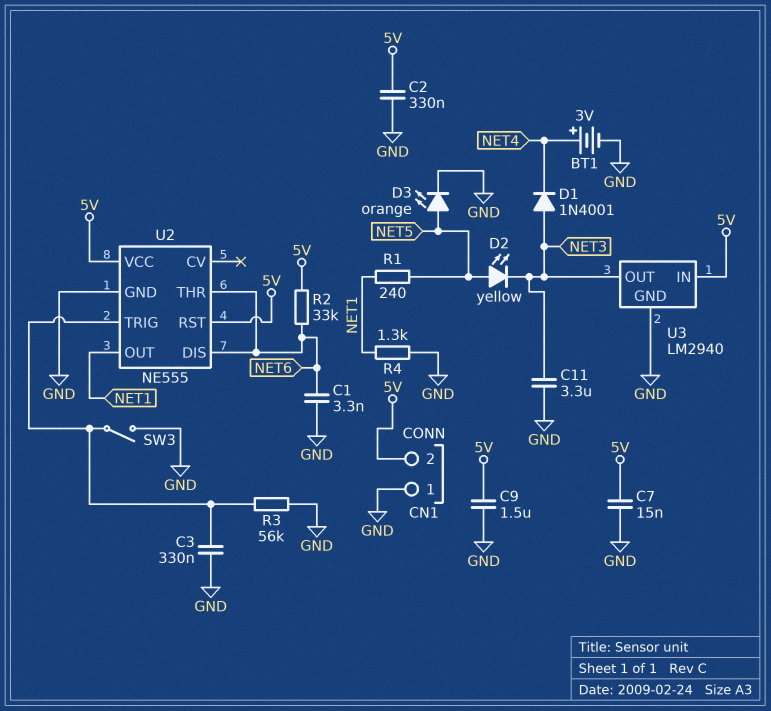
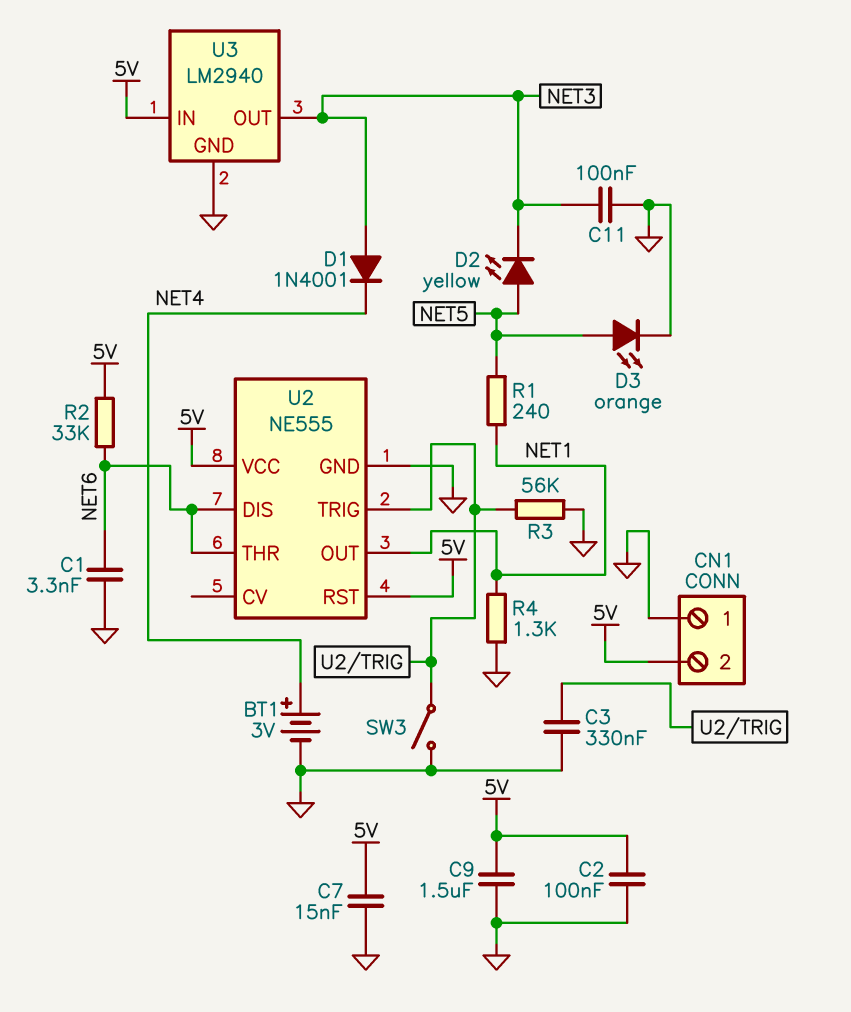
C2: 330nF (5V, GND) -> 100nF (5V, GND)
C11: 3.3uF (GND, NET3) -> 100nF (GND, NET3)

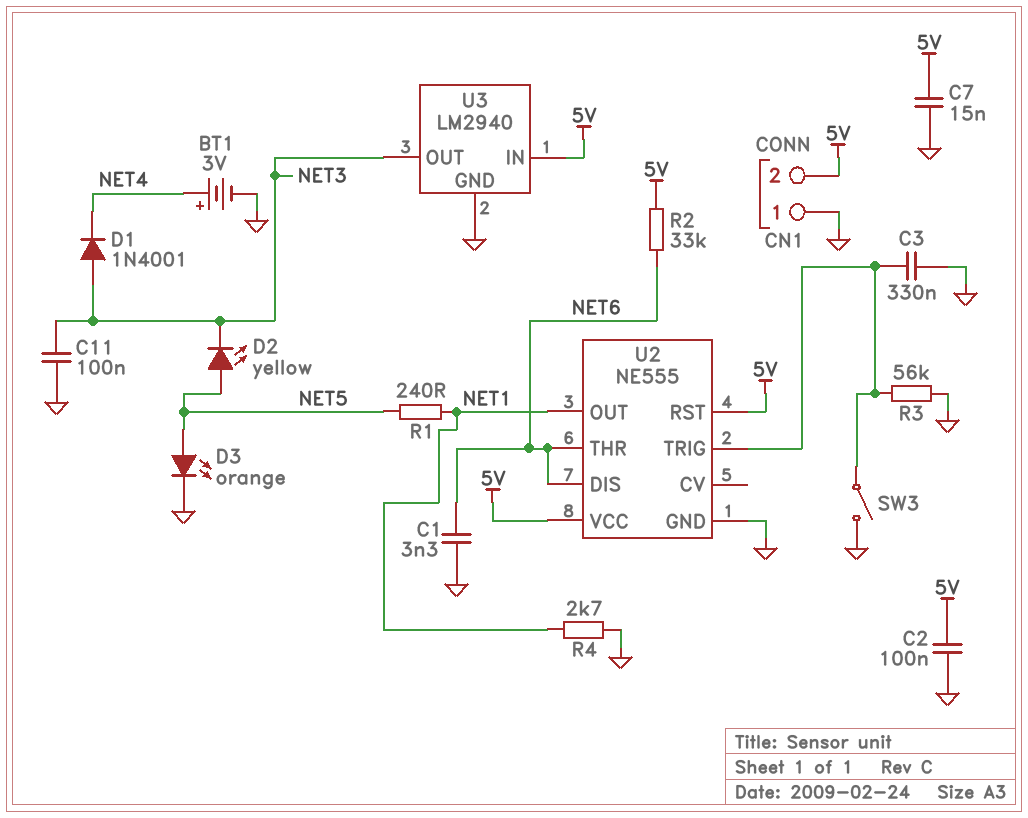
C9: 1.5uF (5V, GND) -> none
R4: 1.3k (GND, NET1) -> 2.7k (GND, NET1)

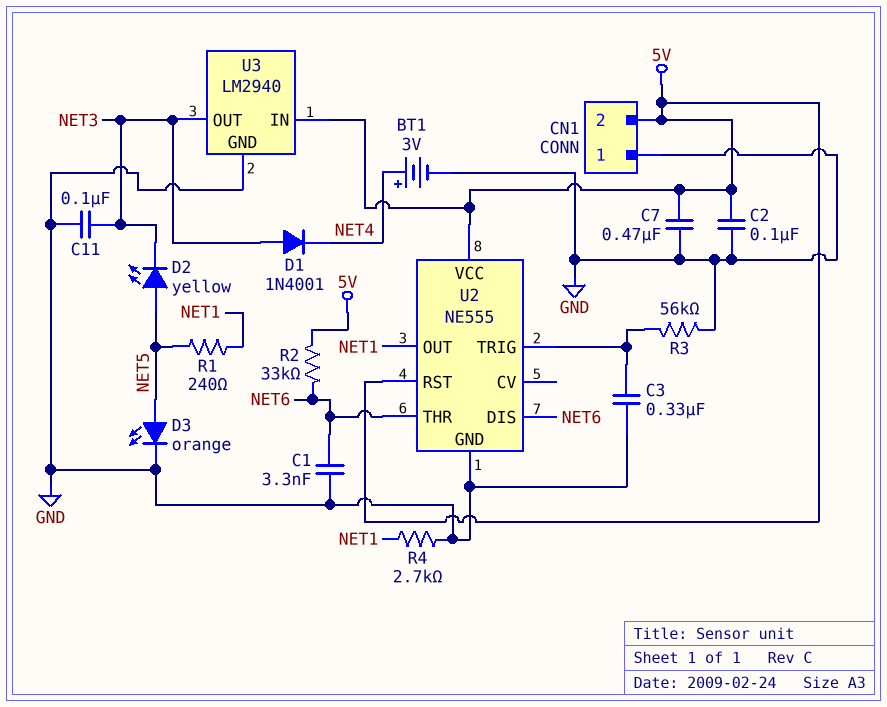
C7: 15nF (5V, GND) -> 470nF (5V, GND)
SW3: switch (GND, U2/TRIG) -> none

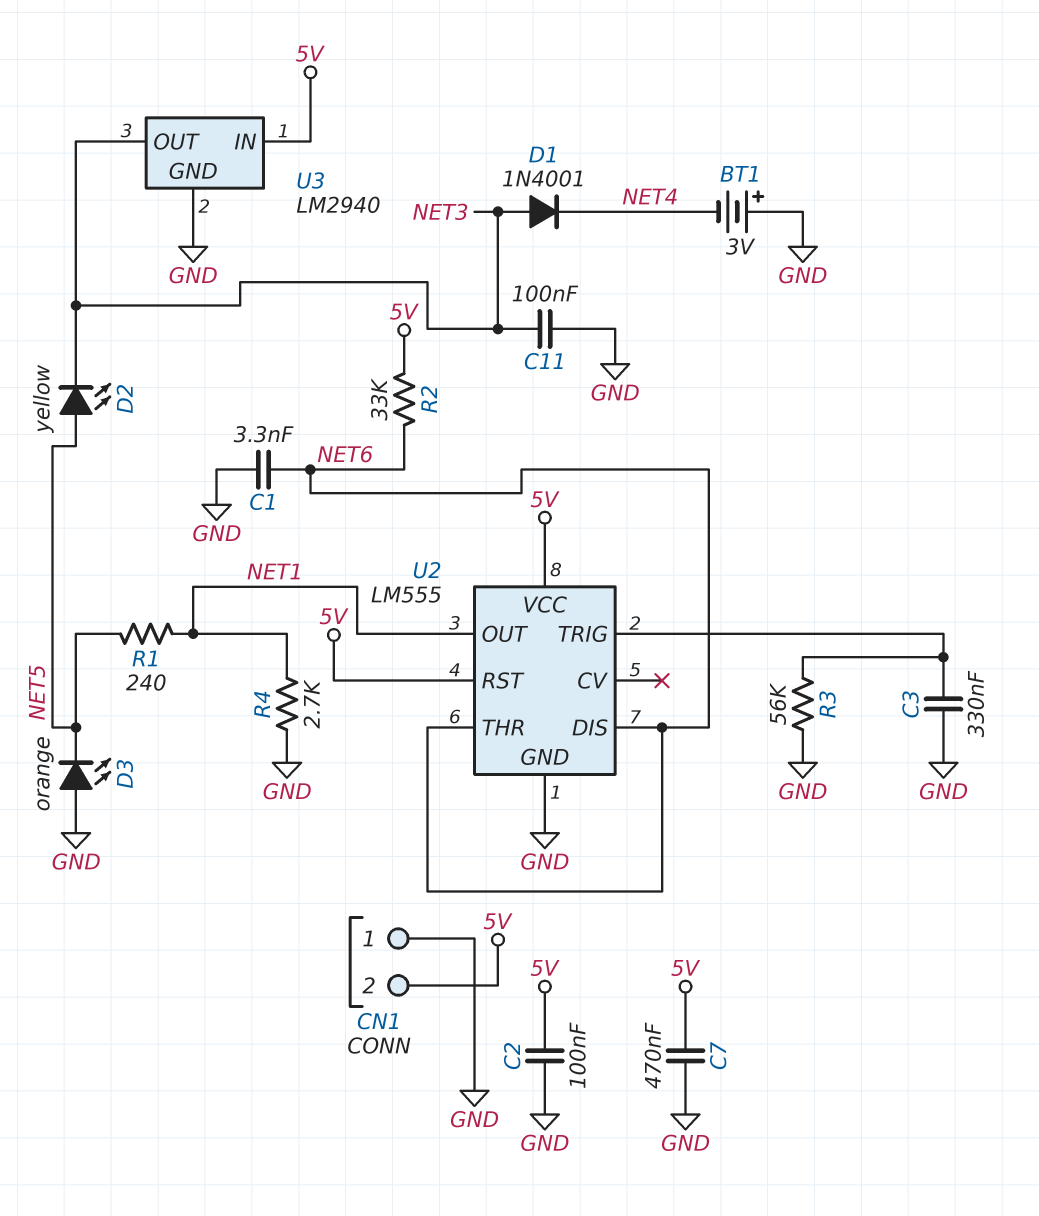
BT1: 3V (plus NET4, minus GND) -> 3V (plus GND, minus NET4)
D3: LED orange (A NET5, K GND) -> LED orange (A GND, K NET5)
U2: NE555 -> LM555

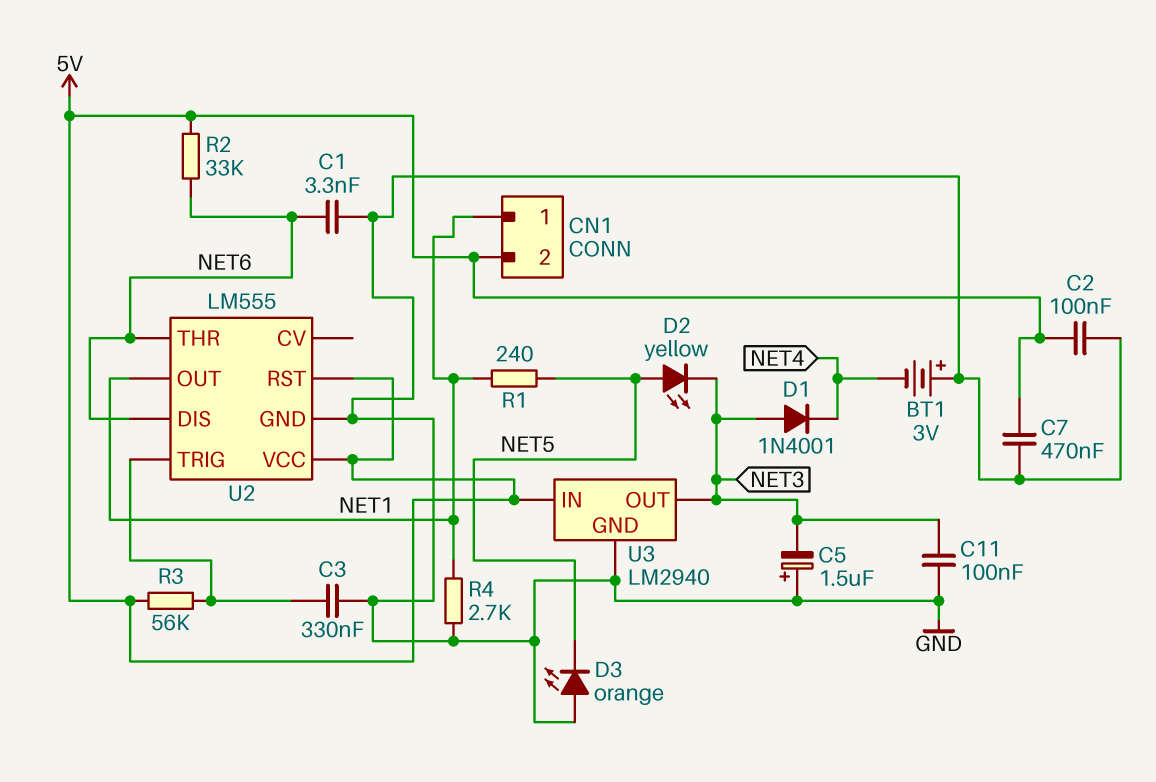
C5: none -> 1.5uF (plus GND, minus NET3)
CN1 pin 1: GND -> NET1
R3: 56k (GND, U2/TRIG) -> 56k (5V, U2/TRIG)

